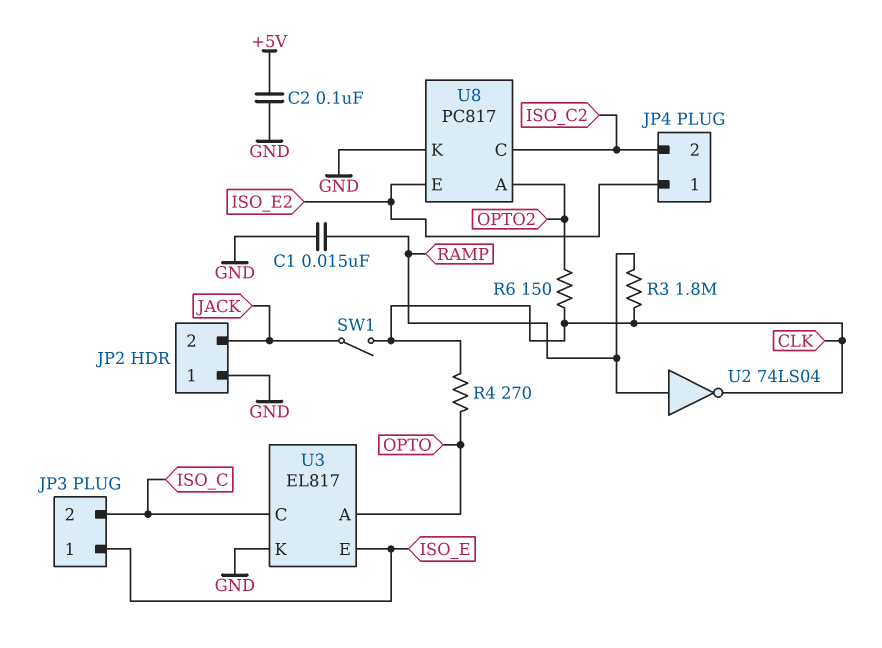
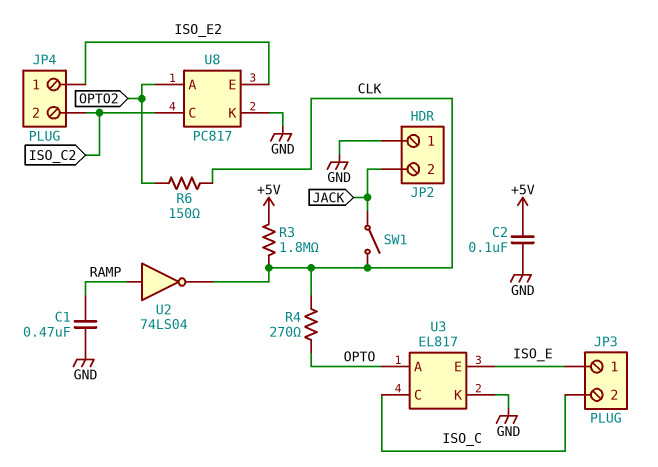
C1: 15nF (GND, RAMP) -> 470nF (GND, RAMP)
R3: 1.8M (CLK, RAMP) -> 1.8M (+5V, CLK)

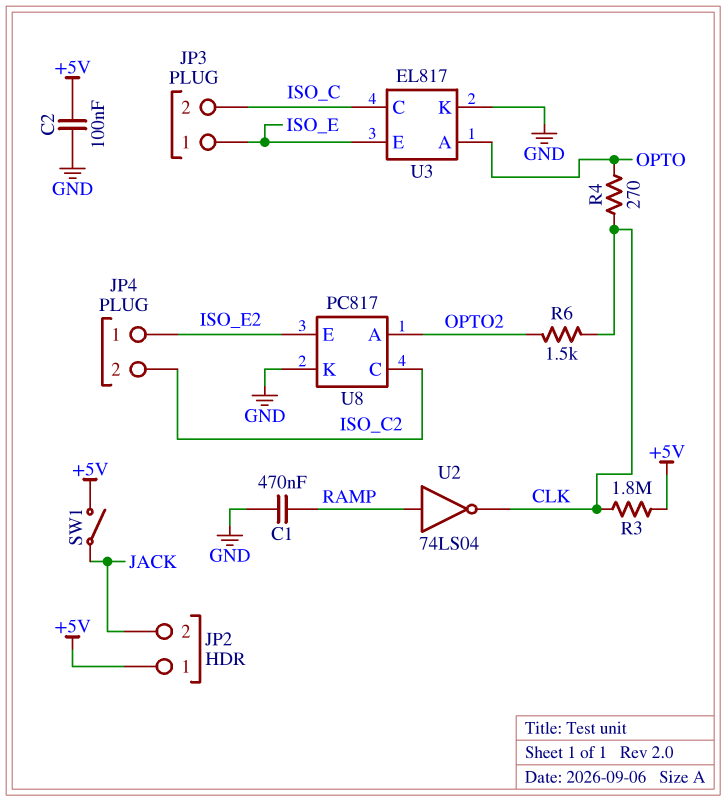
JP2 pin 1: GND -> +5V
R6: 150 (CLK, OPTO2) -> 1.5k (CLK, OPTO2)
SW1: switch (CLK, JACK) -> switch (+5V, JACK)

